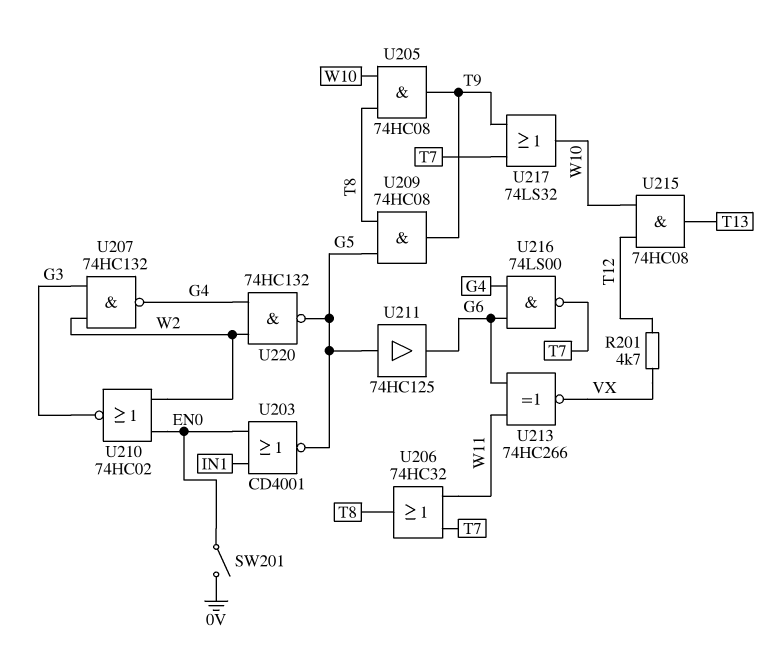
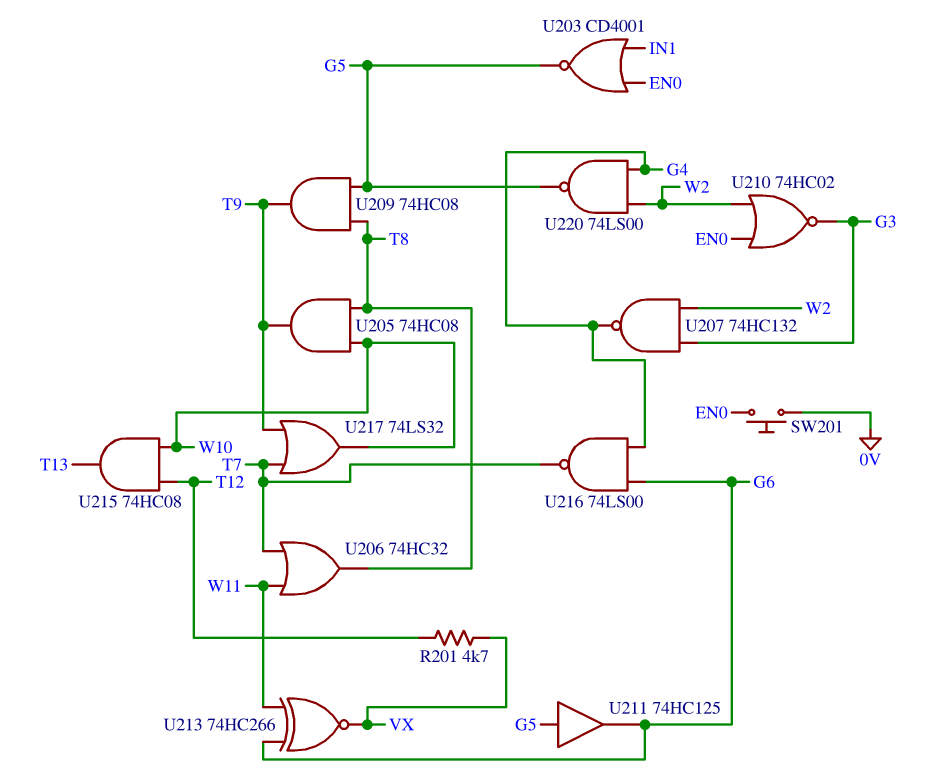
SW201: switch (0V, EN0) -> button (0V, EN0)
U220: NAND 74HC132 (in G4, in W2, out G5) -> NAND 74LS00 (in G4, in W2, out G5)

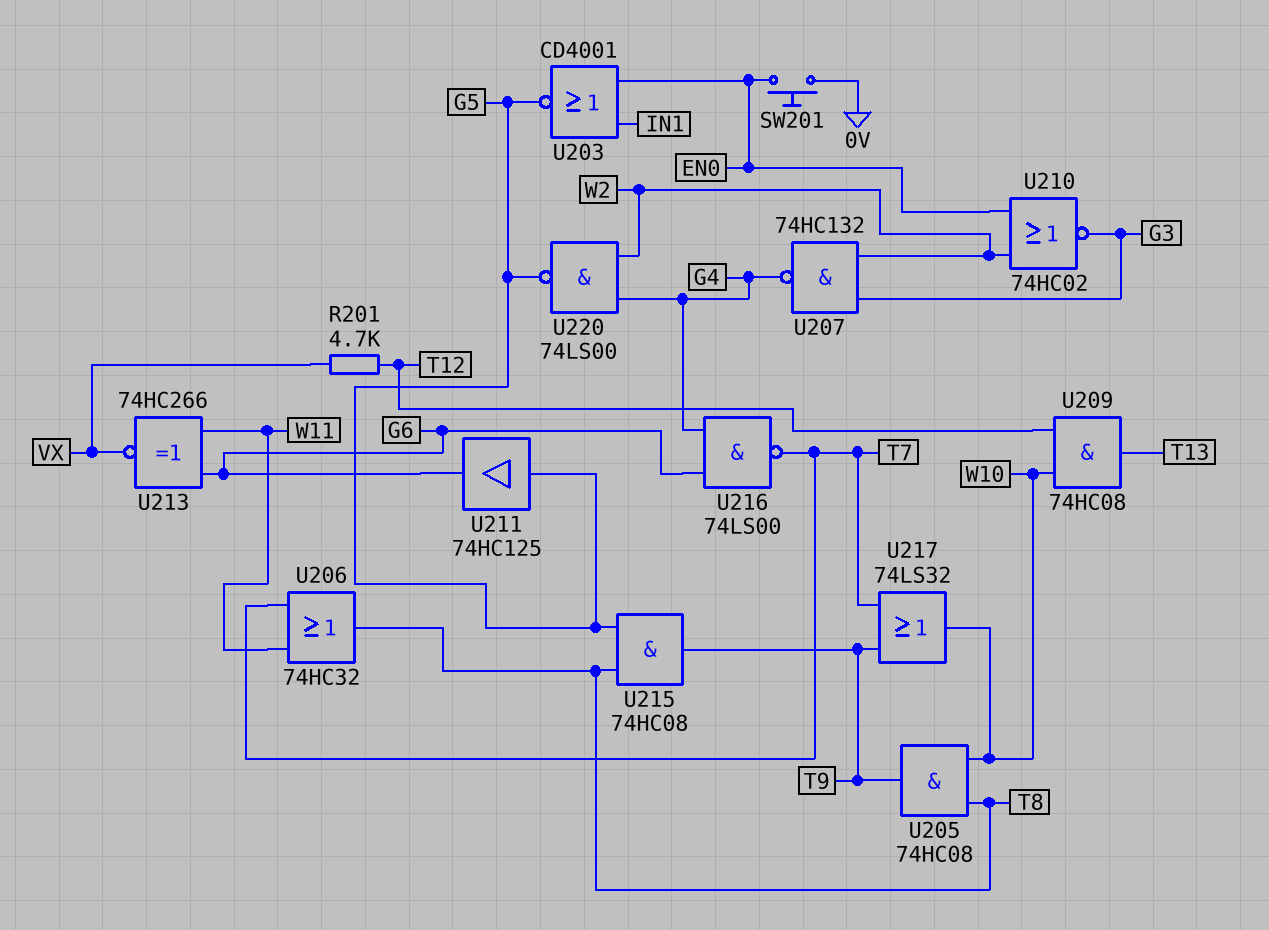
U209: AND 74HC08 (in G5, in T8, out T9) -> AND 74HC08 (in T12, in W10, out T13)
U215: AND 74HC08 (in T12, in W10, out T13) -> AND 74HC08 (in G5, in T8, out T9)

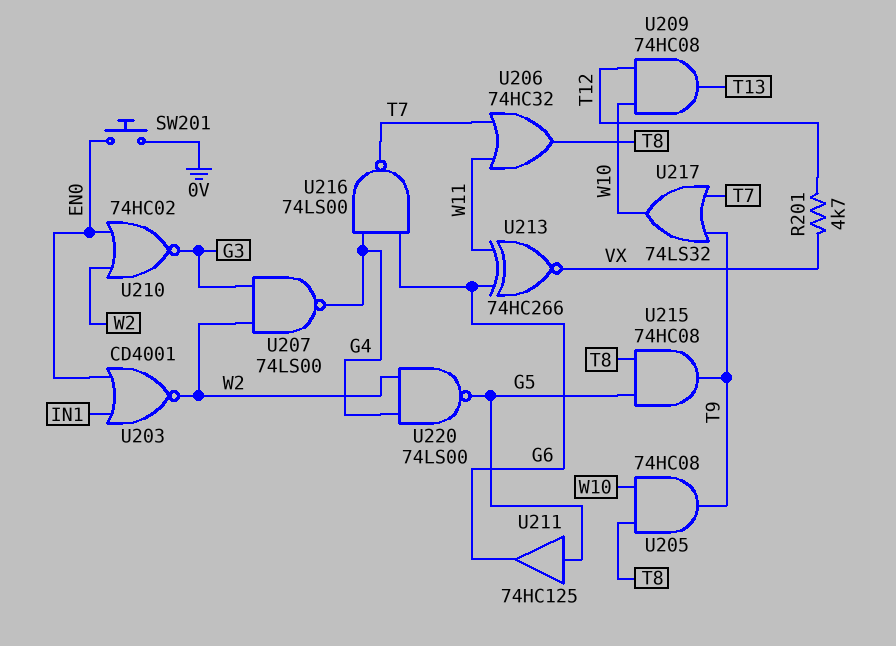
U203: NOR CD4001 (in EN0, in IN1, out G5) -> NOR CD4001 (in EN0, in IN1, out W2)
U207: NAND 74HC132 (in G3, in W2, out G4) -> NAND 74LS00 (in G3, in W2, out G4)

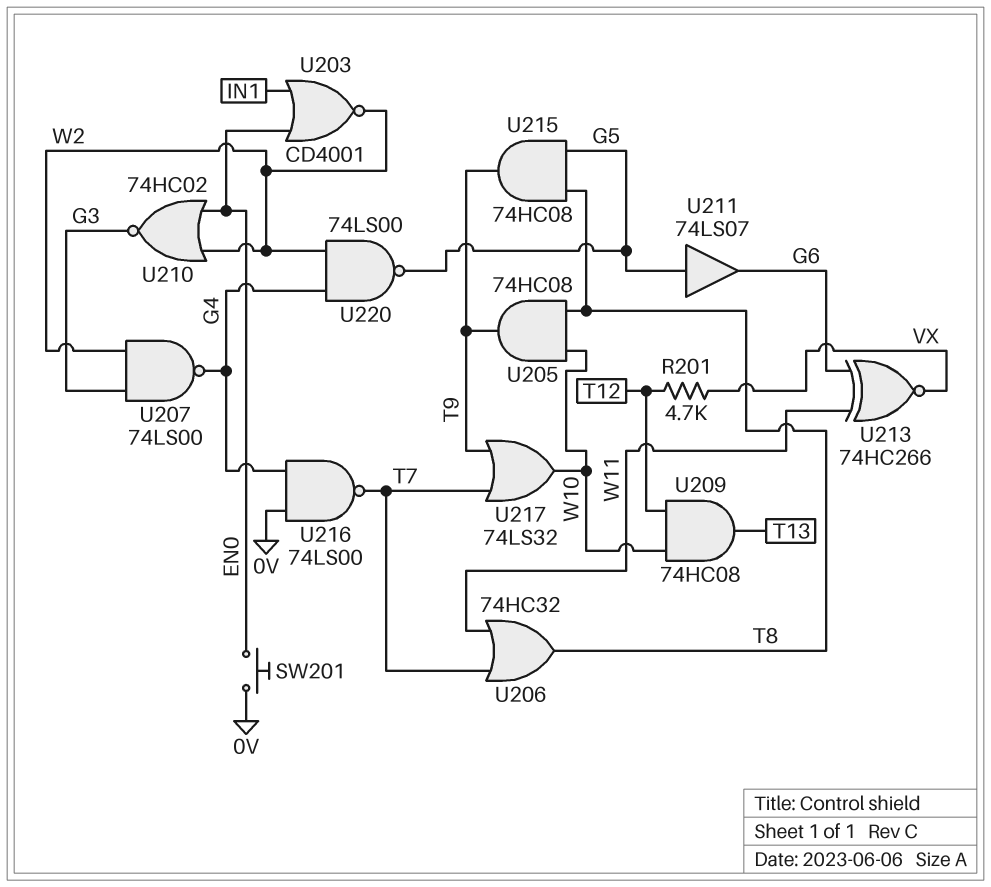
U211: buffer 74HC125 (in G5, out G6) -> buffer 74LS07 (in G5, out G6)
U216: NAND 74LS00 (in G4, in G6, out T7) -> NAND 74LS00 (in 0V, in G4, out T7)

